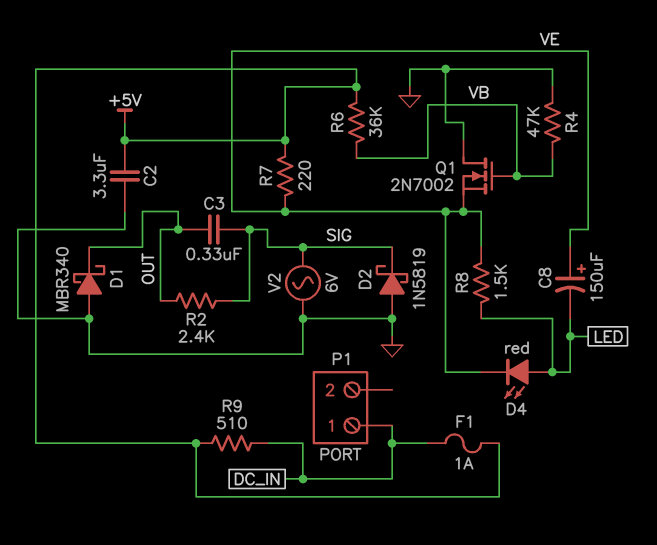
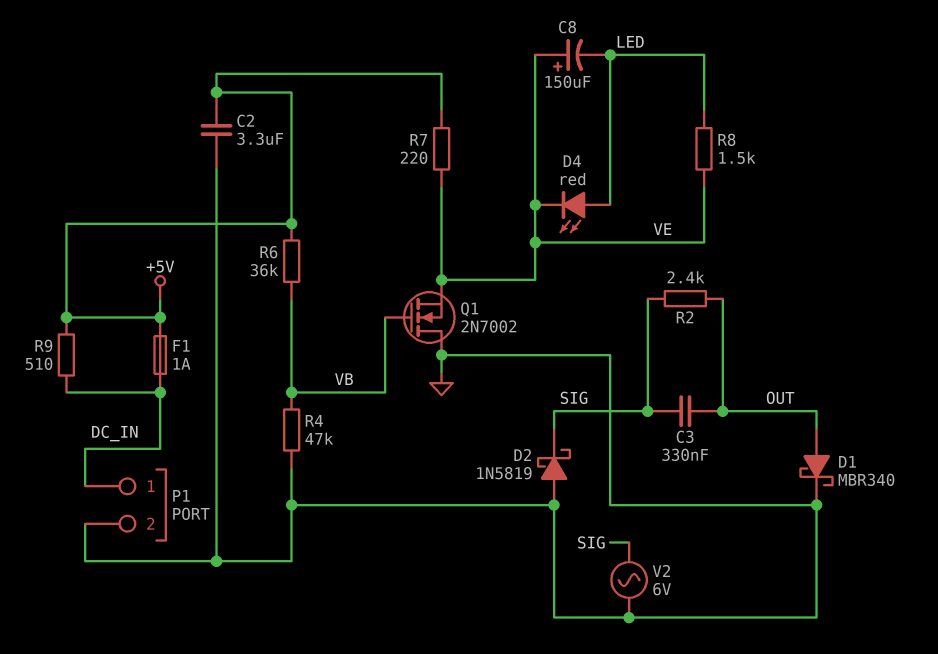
D1: schottky MBR340 (A GND, K OUT) -> schottky MBR340 (A OUT, K GND)
P1 pin 2: none -> GND

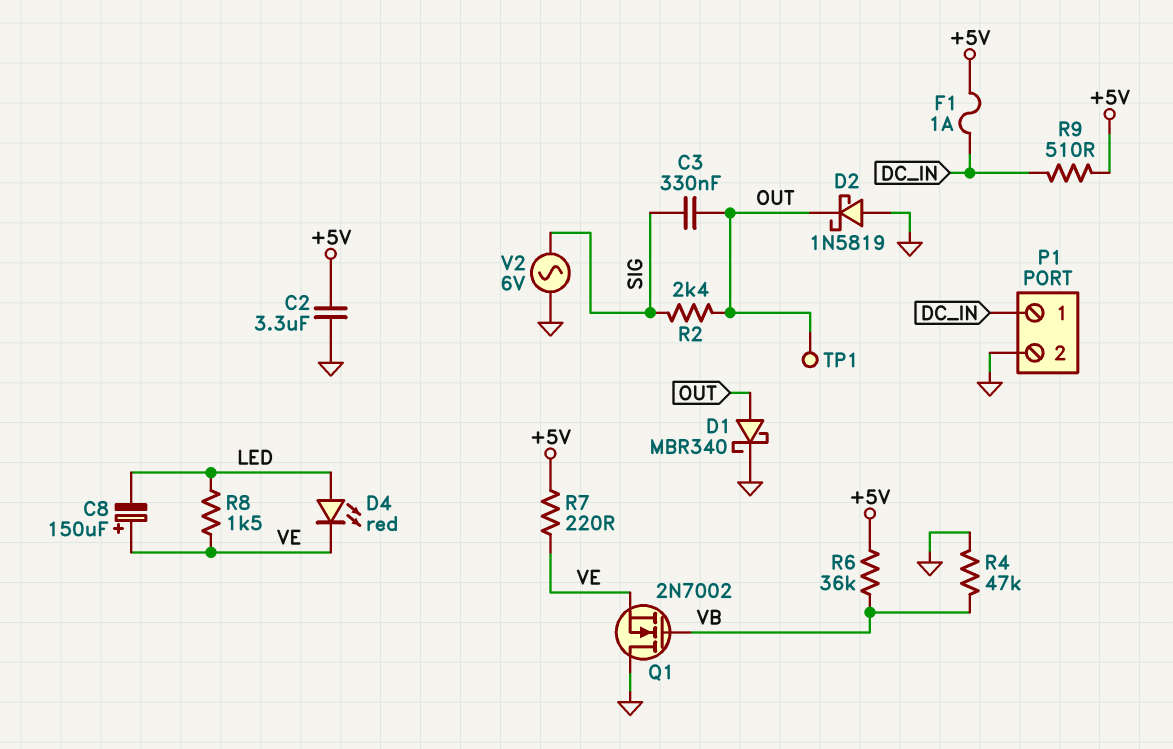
D2: schottky 1N5819 (A GND, K SIG) -> schottky 1N5819 (A GND, K OUT)
TP1: none -> test point (OUT)

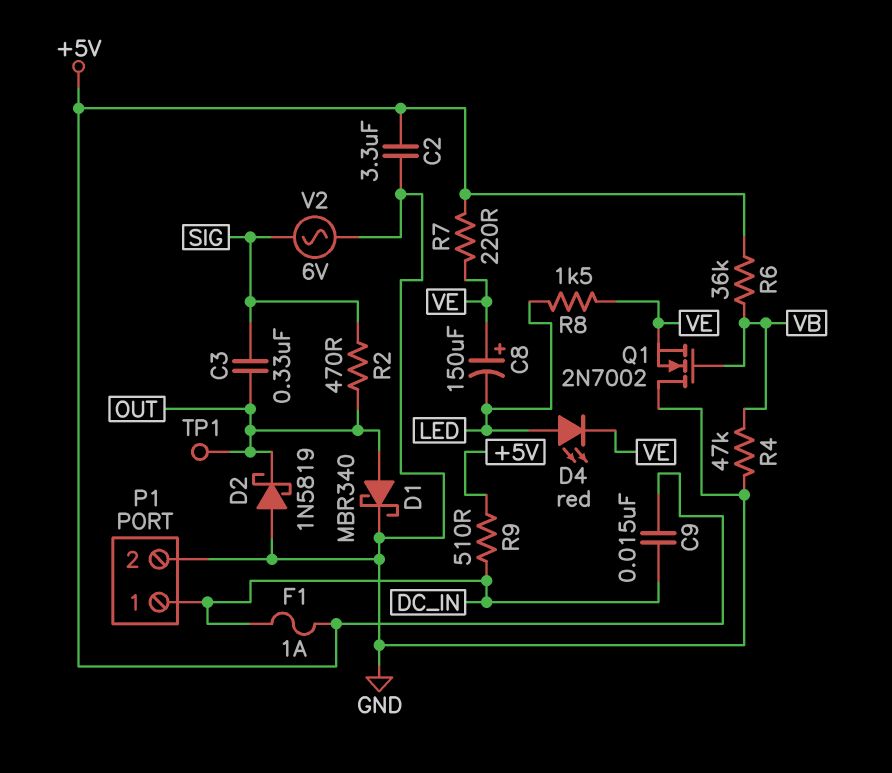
C9: none -> 15nF (+5V, DC_IN)
R2: 2.4k (OUT, SIG) -> 470 (OUT, SIG)

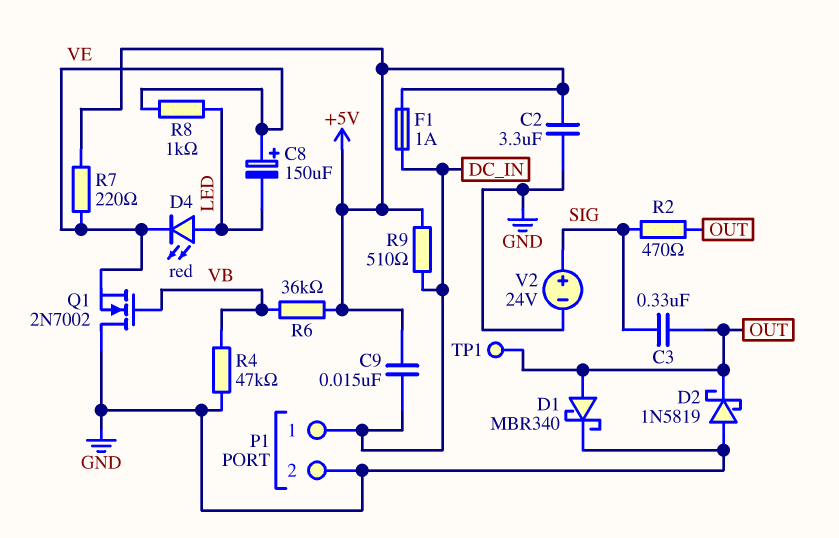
R8: 1.5k (LED, VE) -> 1k (LED, VE)
V2: AC 6V (GND, SIG) -> 24V (plus SIG, minus GND)

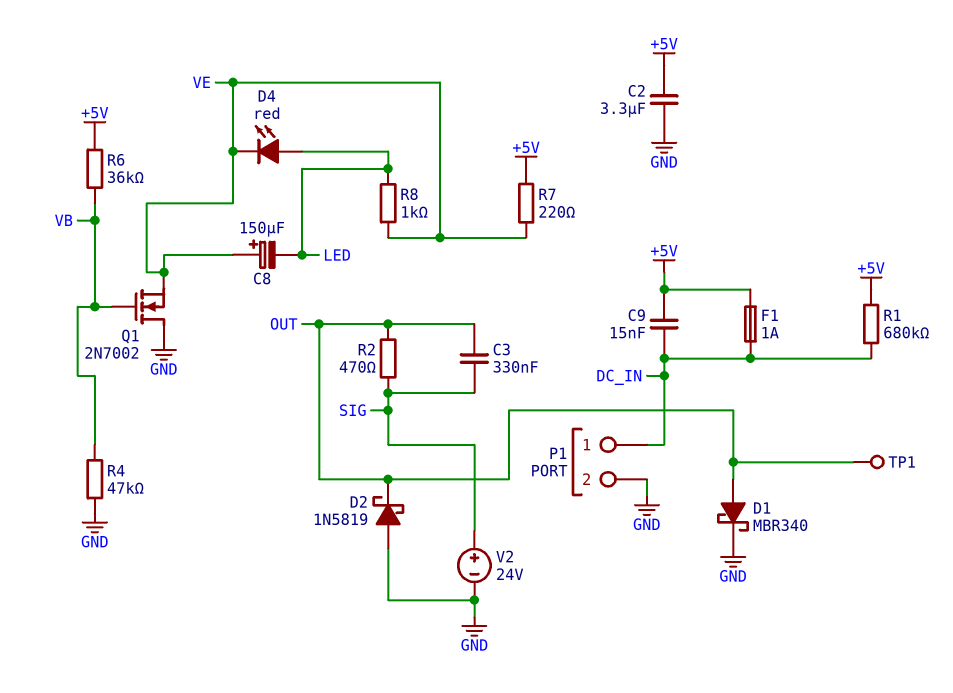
R1: none -> 680k (+5V, DC_IN)
R9: 510 (+5V, DC_IN) -> none

